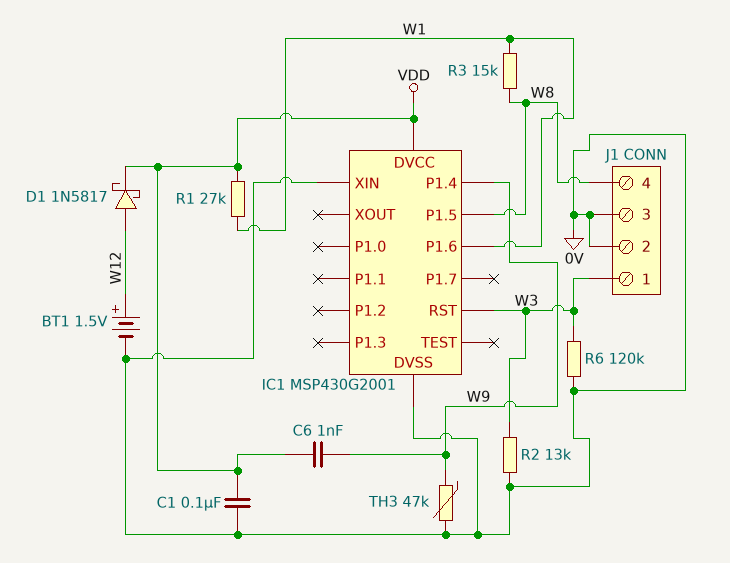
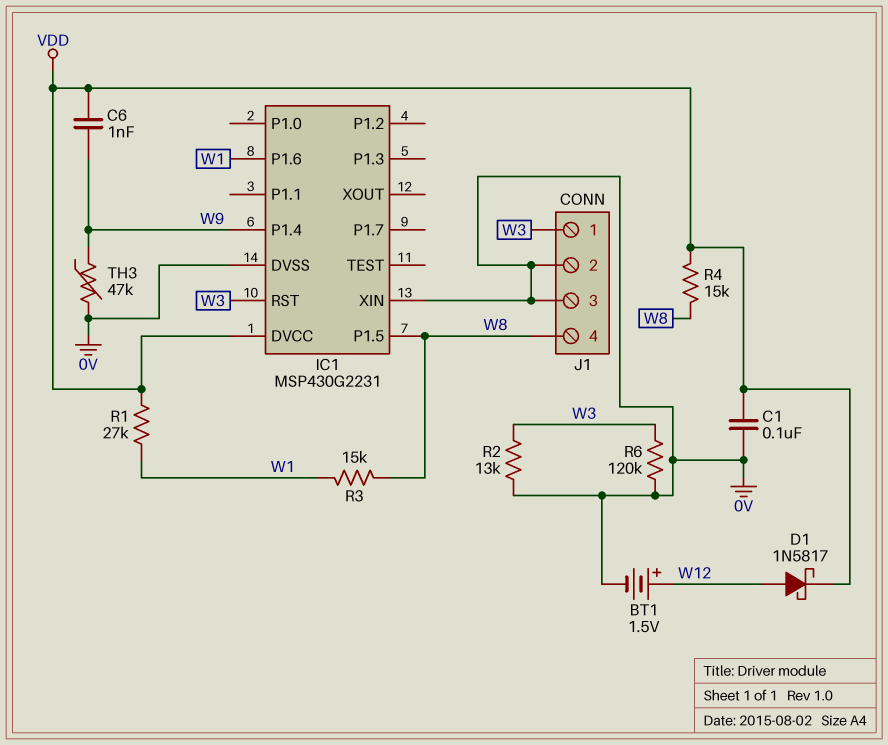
IC1: MSP430G2001 -> MSP430G2231
R4: none -> 15k (VDD, W8)

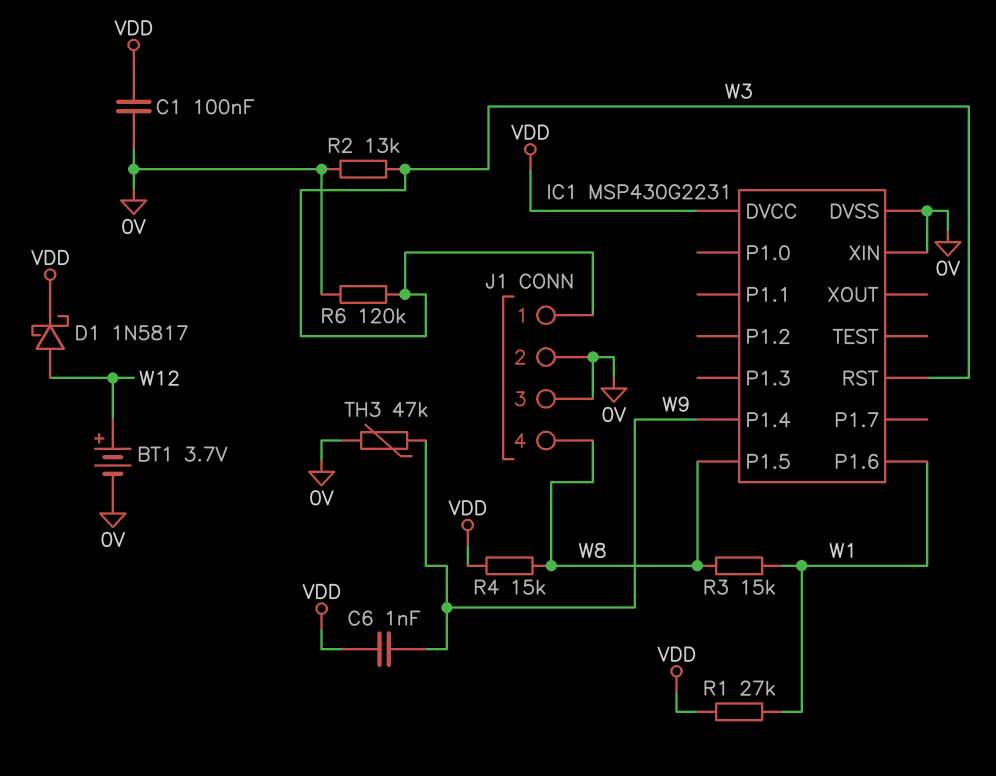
BT1: 1.5V (plus W12, minus 0V) -> 3.7V (plus W12, minus 0V)

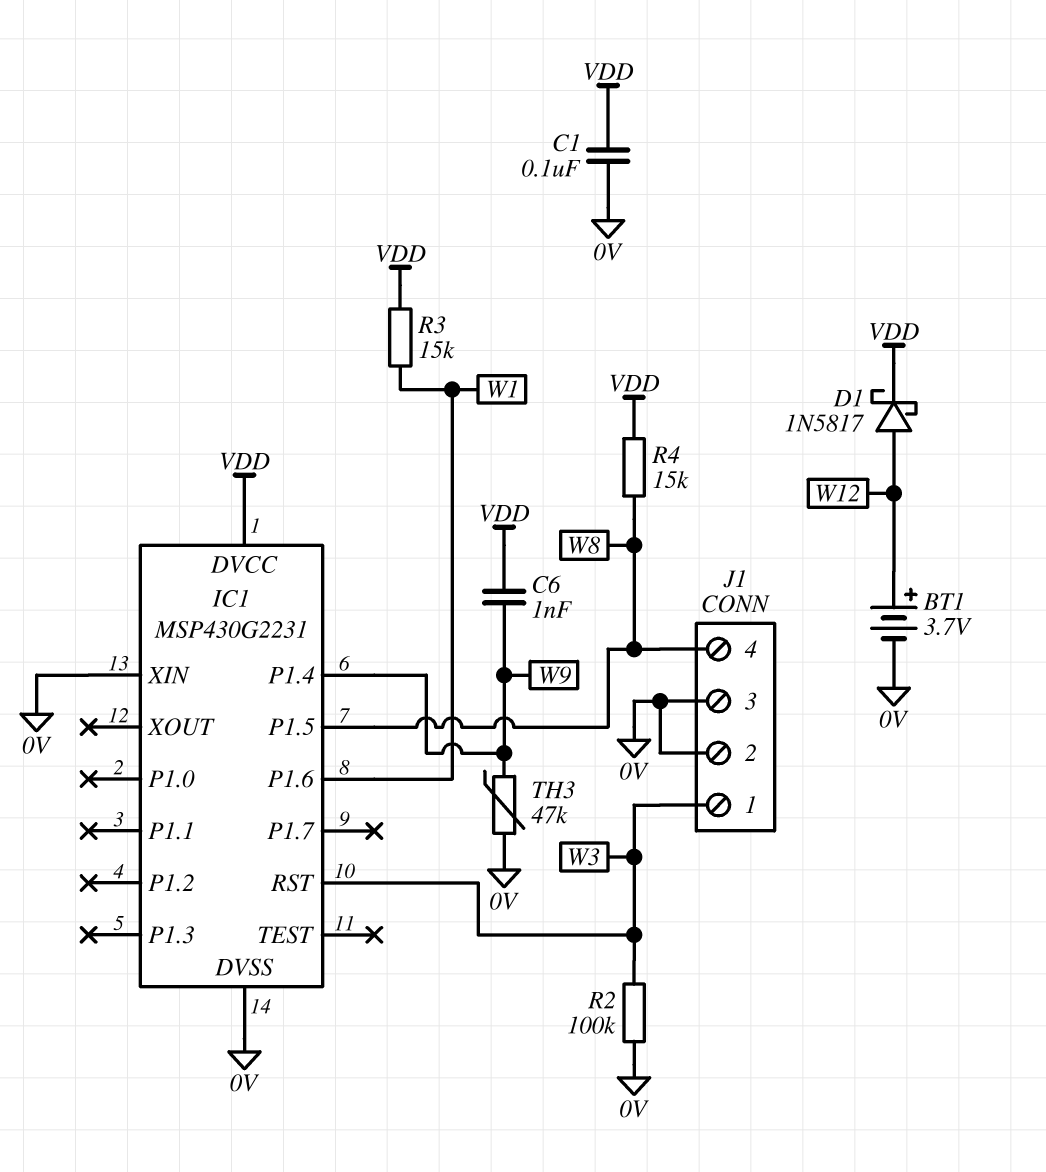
R1: 27k (VDD, W1) -> none
R2: 13k (0V, W3) -> 100k (0V, W3)
R3: 15k (W1, W8) -> 15k (VDD, W1)
R6: 120k (0V, W3) -> none

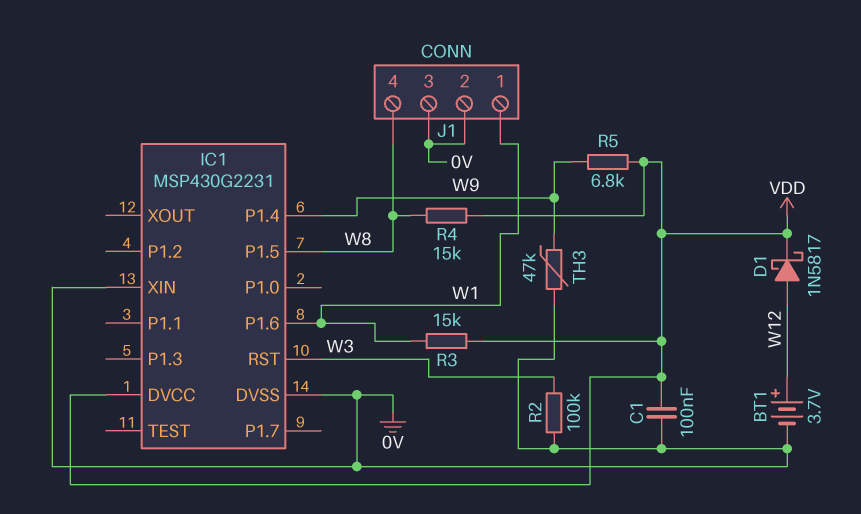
C6: 1nF (VDD, W9) -> none
J1 pin 1: W3 -> W1
R5: none -> 6.8k (VDD, W9)

